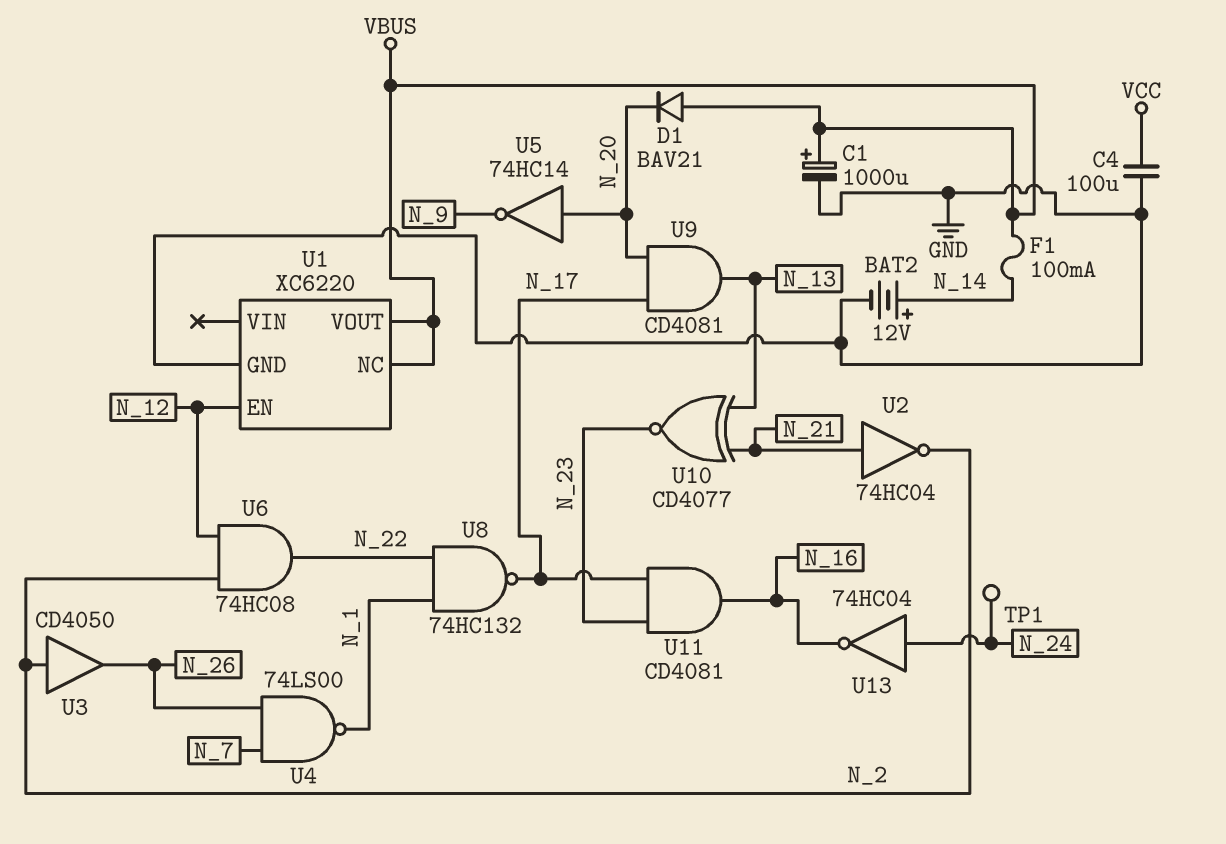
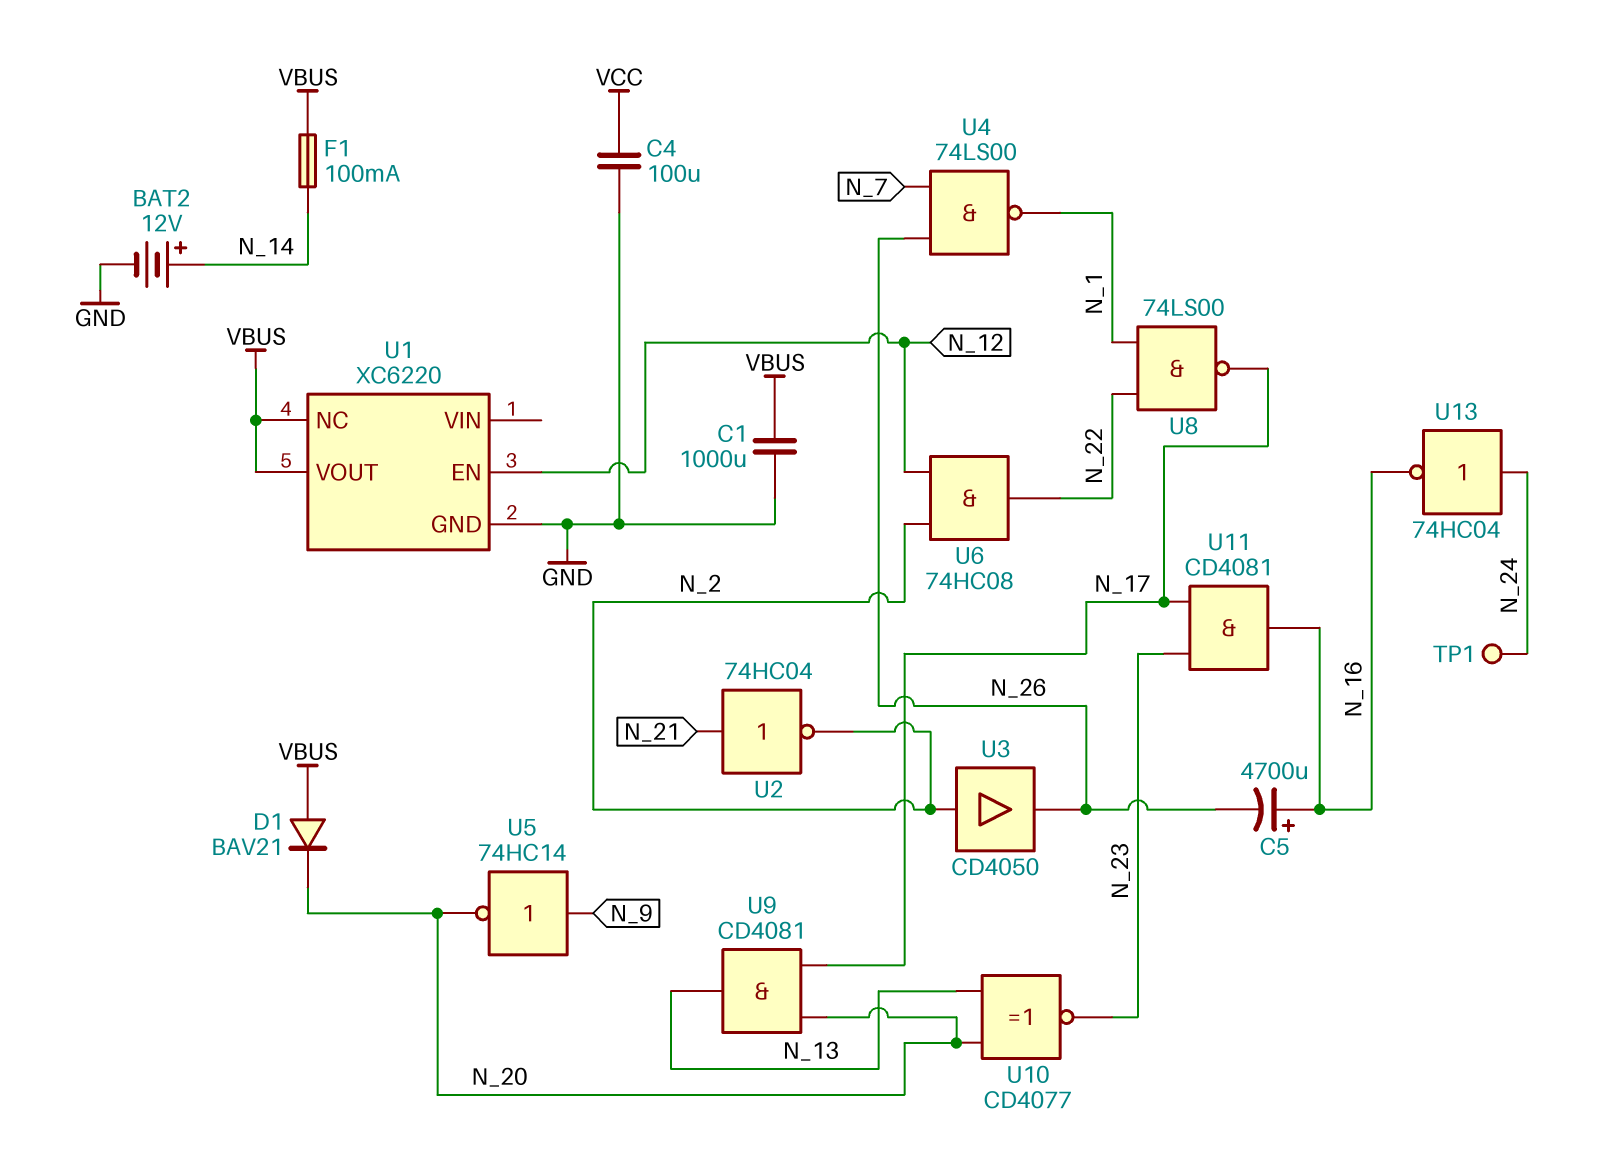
C1: 1000uF (plus VBUS, minus GND) -> 1000uF (GND, VBUS)
C5: none -> 4700uF (plus N_16, minus N_26)
U5: NOT 74HC14 (in N_20, out N_9) -> NOT 74HC14 (in N_9, out N_20)
U8: NAND 74HC132 (in N_1, in N_22, out N_17) -> NAND 74LS00 (in N_1, in N_22, out N_17)
U10: XNOR CD4077 (in N_13, in N_21, out N_23) -> XNOR CD4077 (in N_13, in N_20, out N_23)

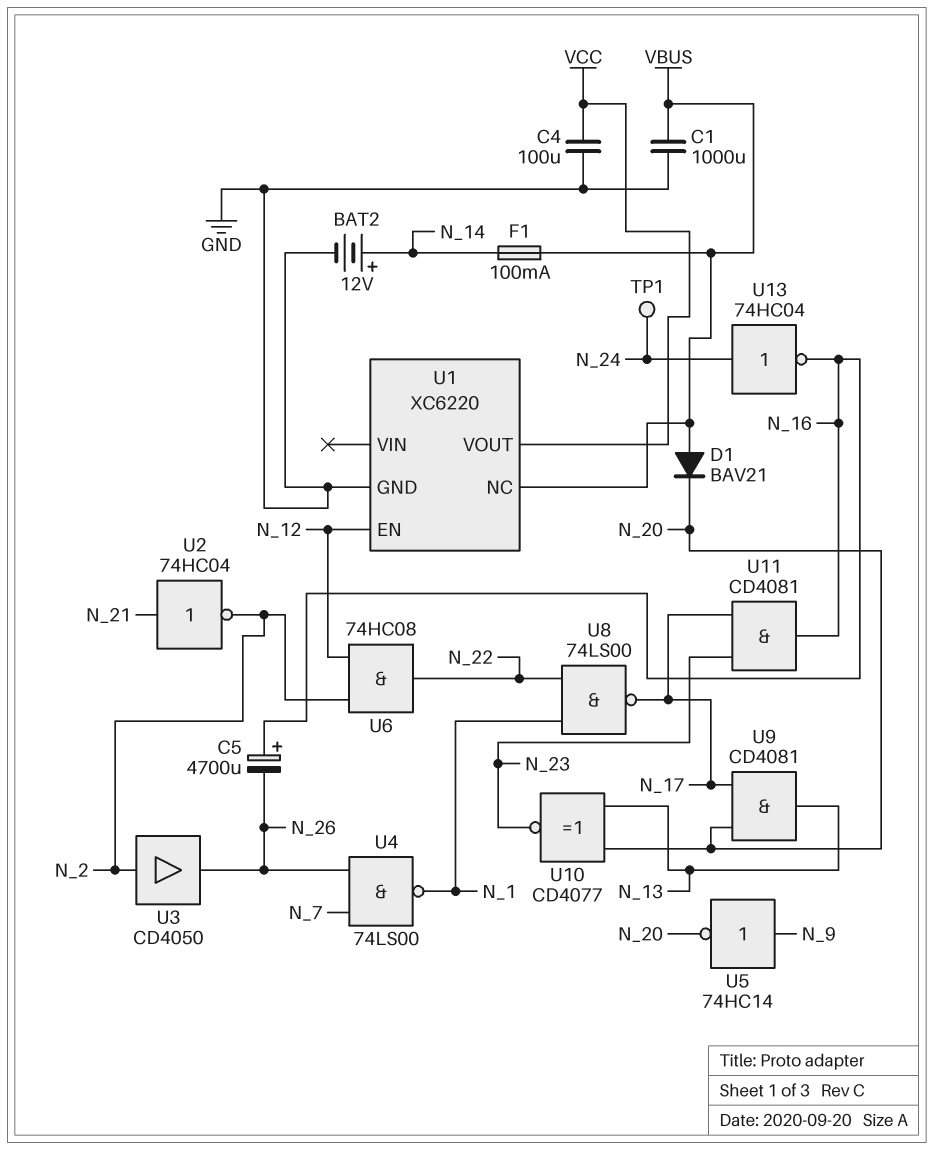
U1 pin VOUT: VBUS -> VCC

